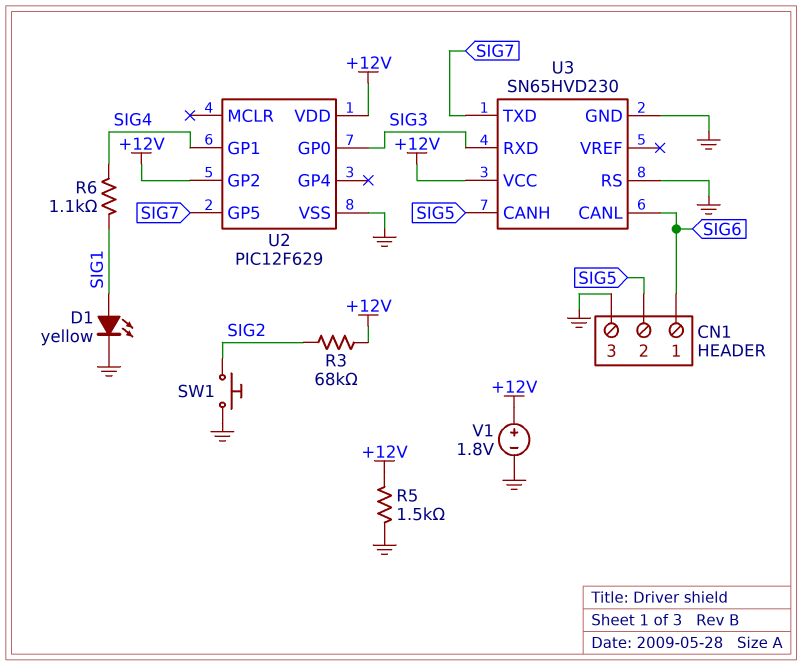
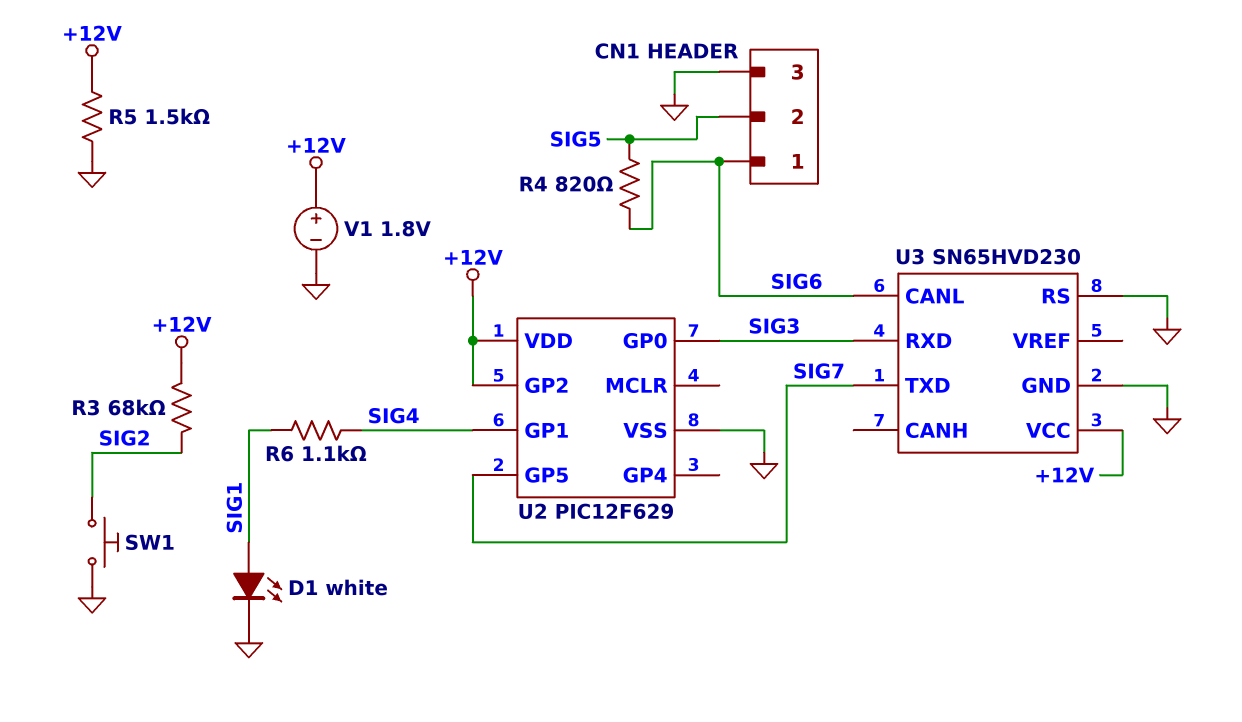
D1: LED yellow (A SIG1, K GND) -> LED white (A SIG1, K GND)
R4: none -> 820 (SIG5, SIG6)
U3 pin CANH: SIG5 -> none

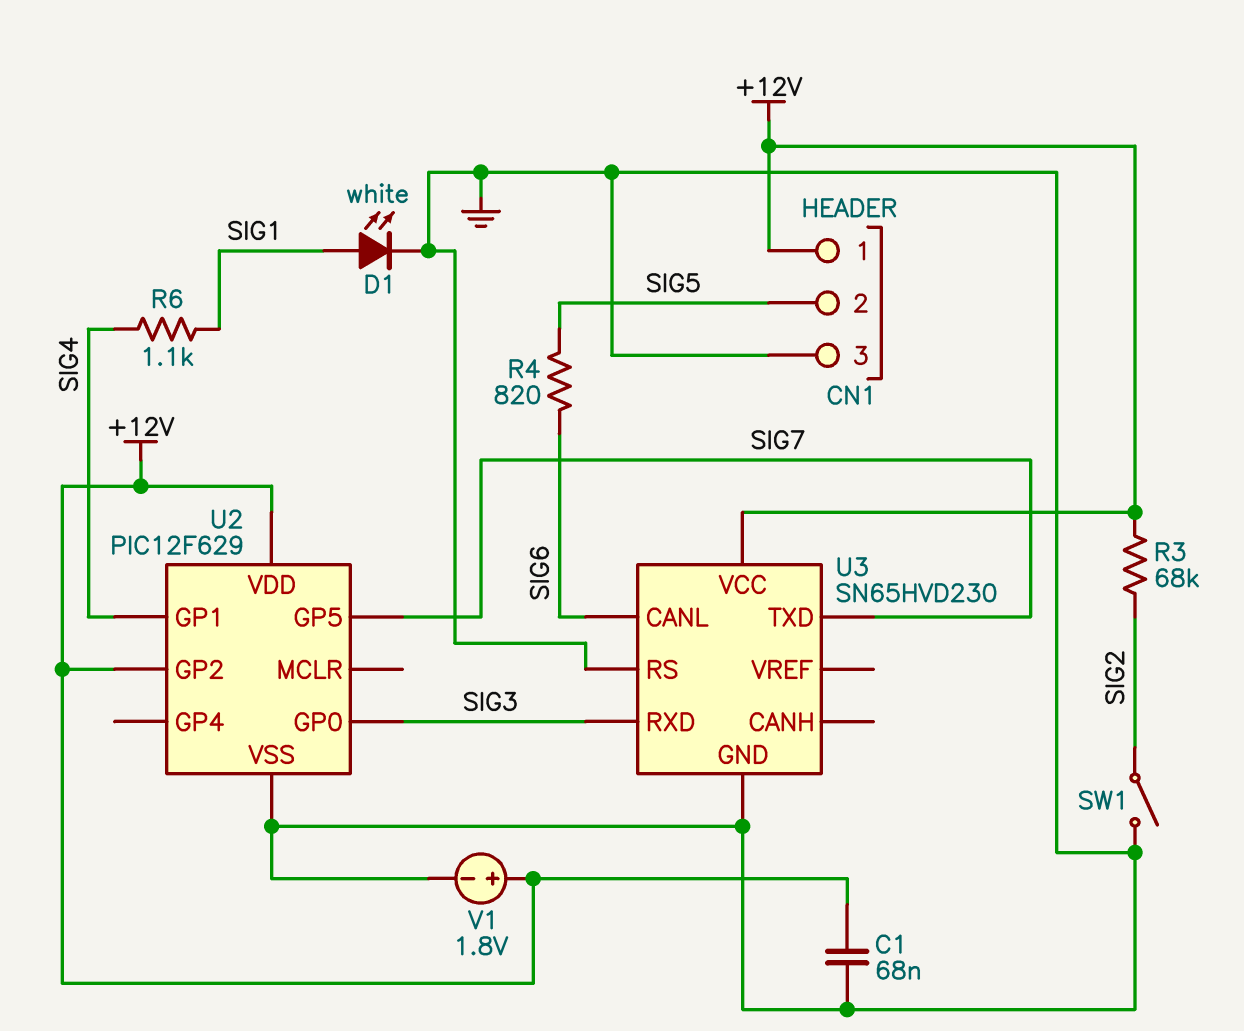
C1: none -> 68nF (+12V, GND)
CN1 pin 1: SIG6 -> +12V
R5: 1.5k (+12V, GND) -> none
SW1: button (GND, SIG2) -> switch (GND, SIG2)

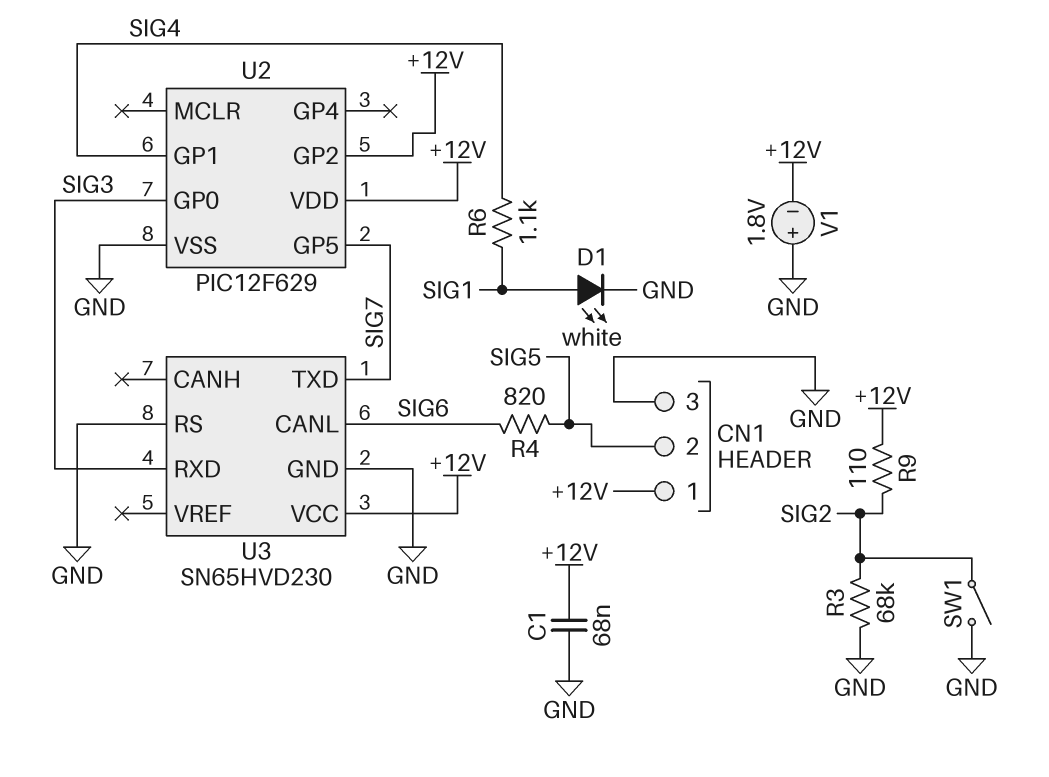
R3: 68k (+12V, SIG2) -> 68k (GND, SIG2)
R9: none -> 110 (+12V, SIG2)
V1: 1.8V (plus +12V, minus GND) -> 1.8V (plus GND, minus +12V)

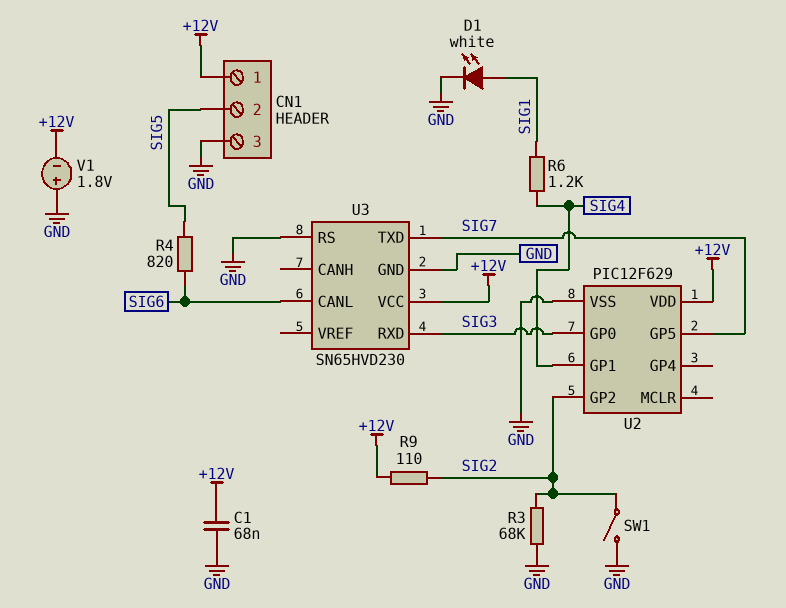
R6: 1.1k (SIG1, SIG4) -> 1.2k (SIG1, SIG4)
U2 pin GP2: +12V -> SIG2

